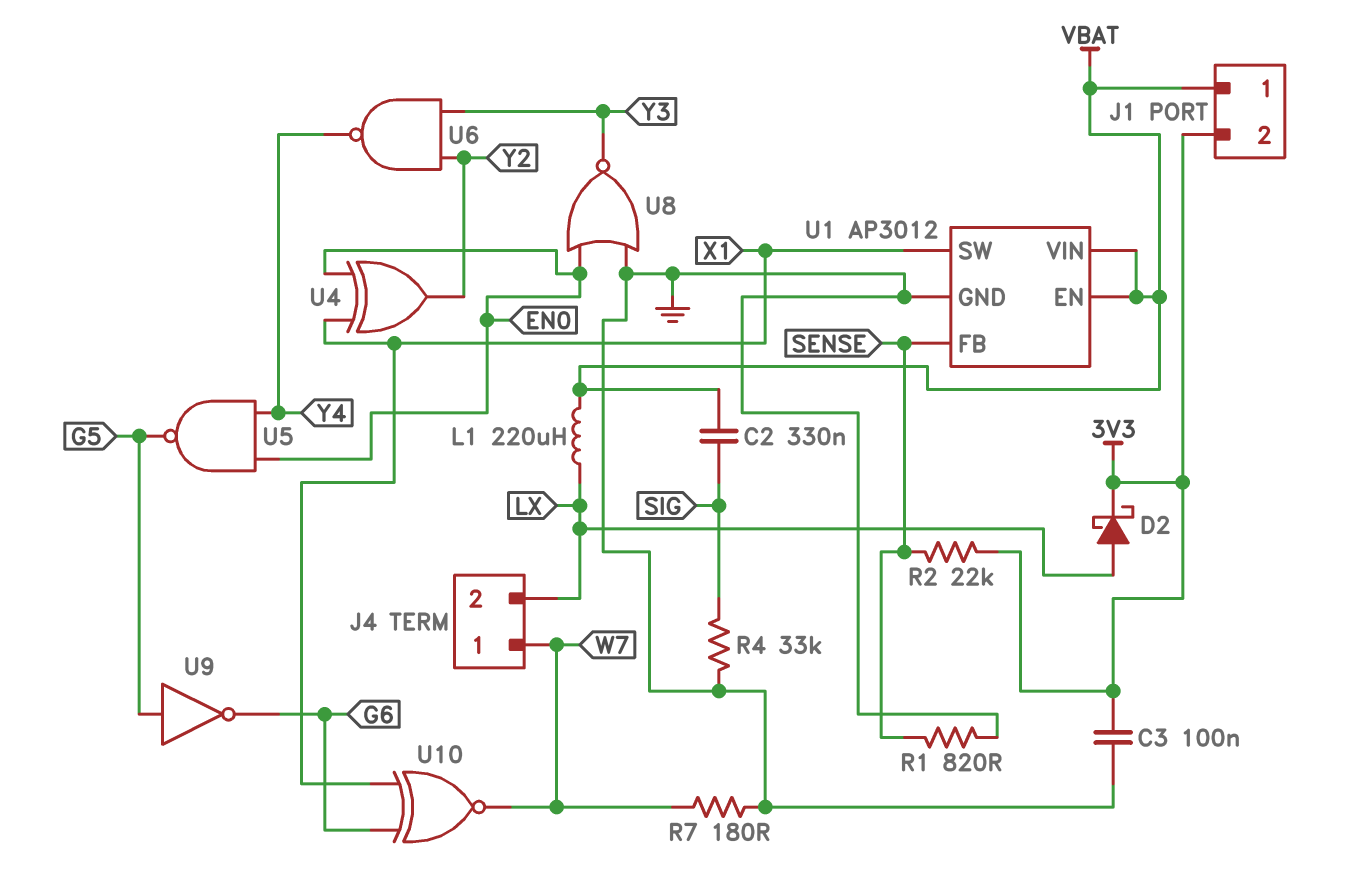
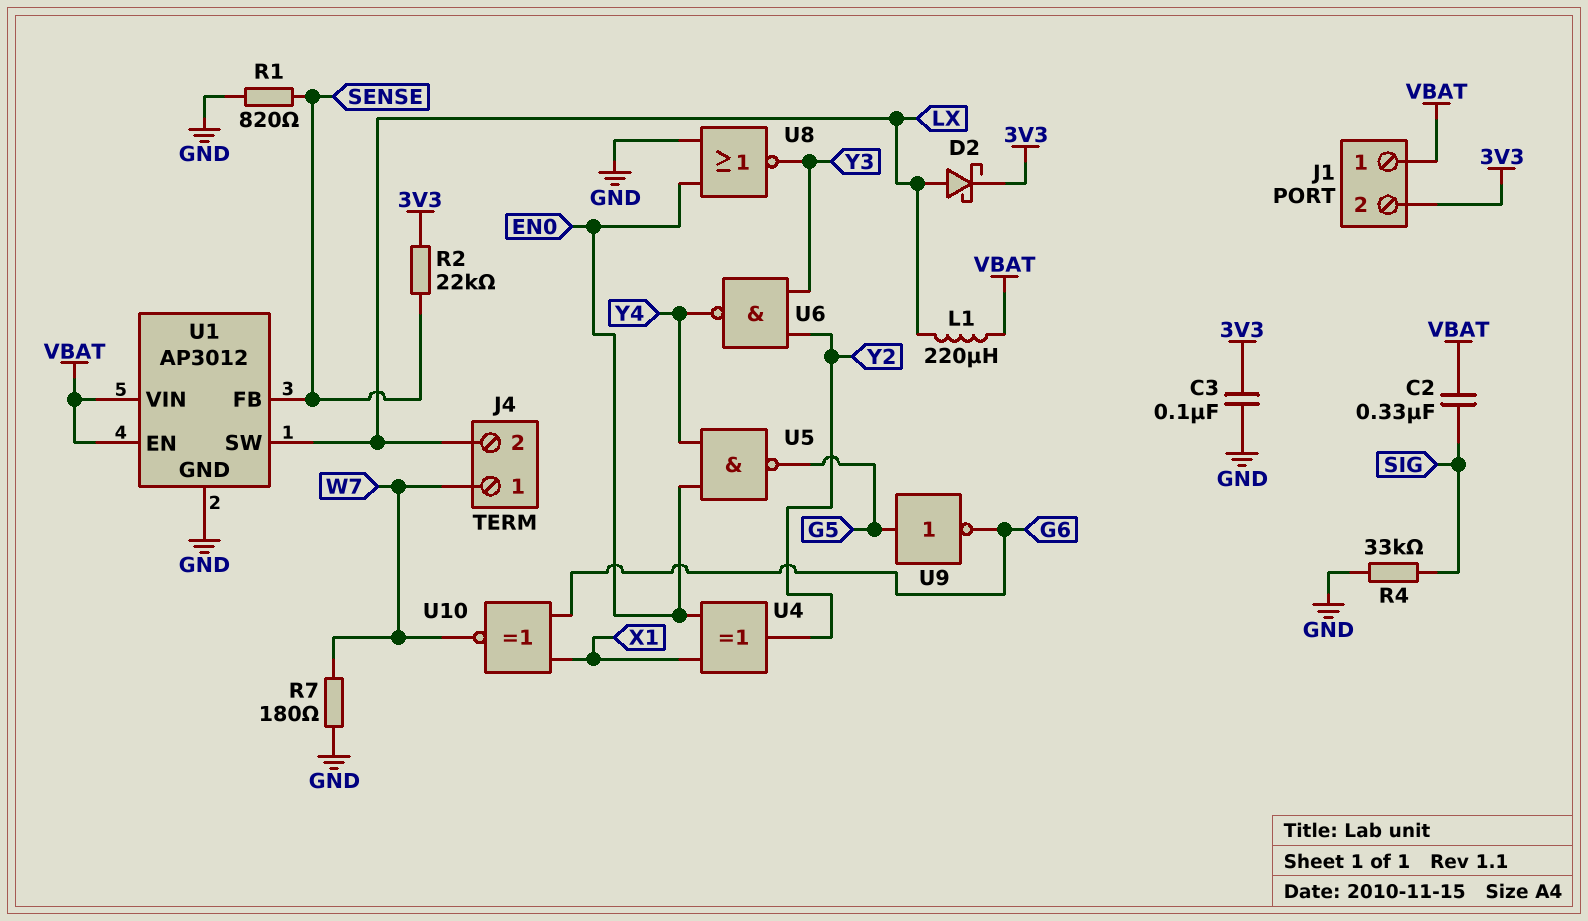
U1 pin SW: X1 -> LX

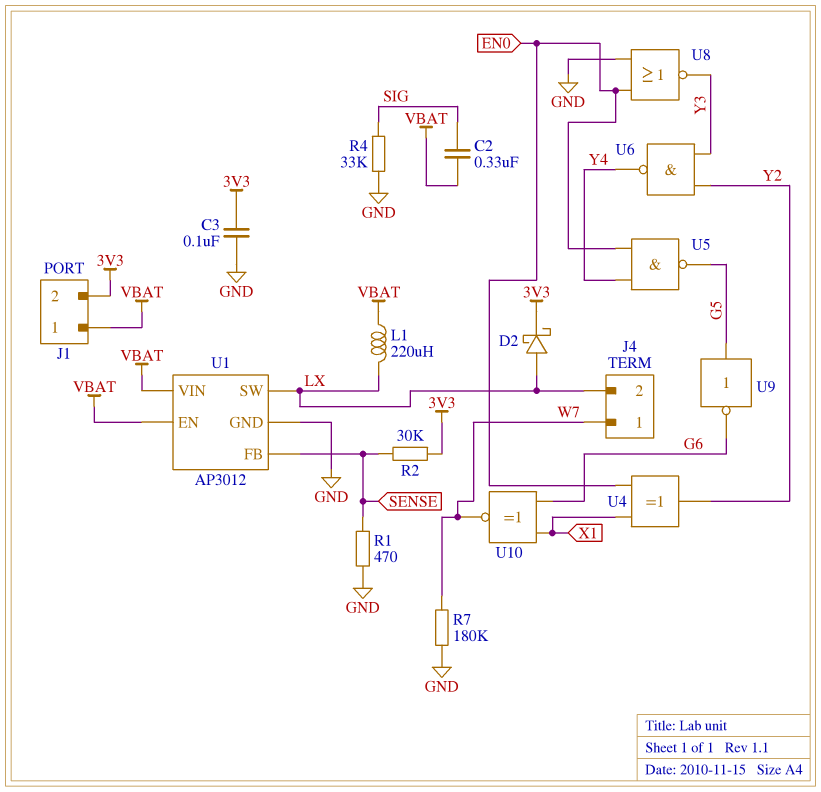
R1: 820 (GND, SENSE) -> 470 (GND, SENSE)
R2: 22k (3V3, SENSE) -> 30k (3V3, SENSE)
R7: 180 (GND, W7) -> 180k (GND, W7)

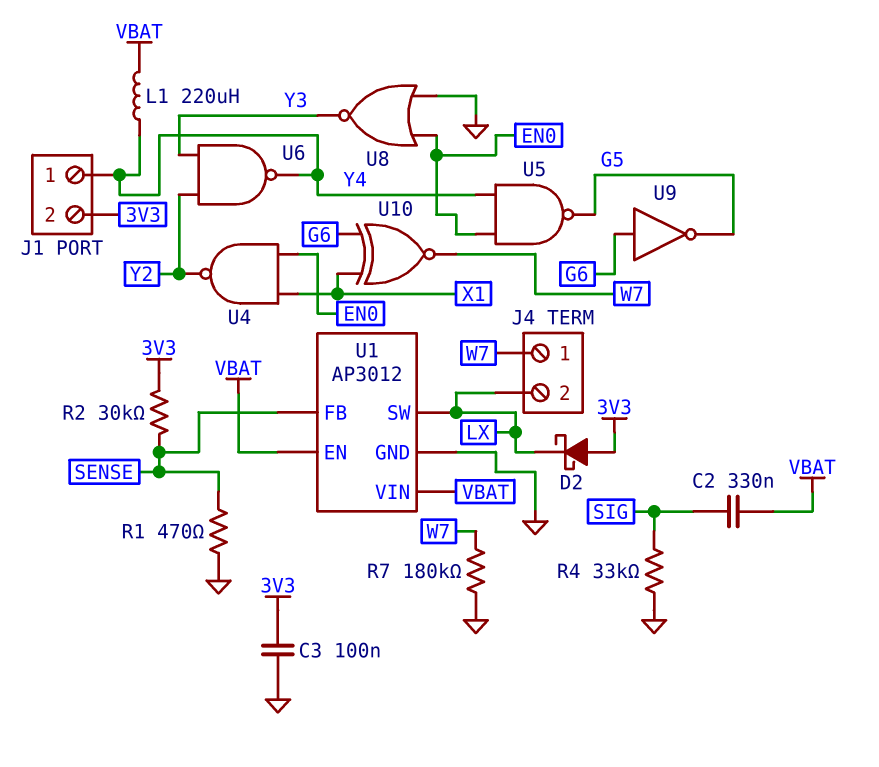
D2: schottky (A LX, K 3V3) -> schottky (A 3V3, K LX)
J1 pin 1: VBAT -> Y4
L1: 220uH (LX, VBAT) -> 220uH (VBAT, Y4)
U4: XOR (in EN0, in X1, out Y2) -> NAND (in EN0, in X1, out Y2)
U9: NOT (in G5, out G6) -> NOT (in G6, out G5)

